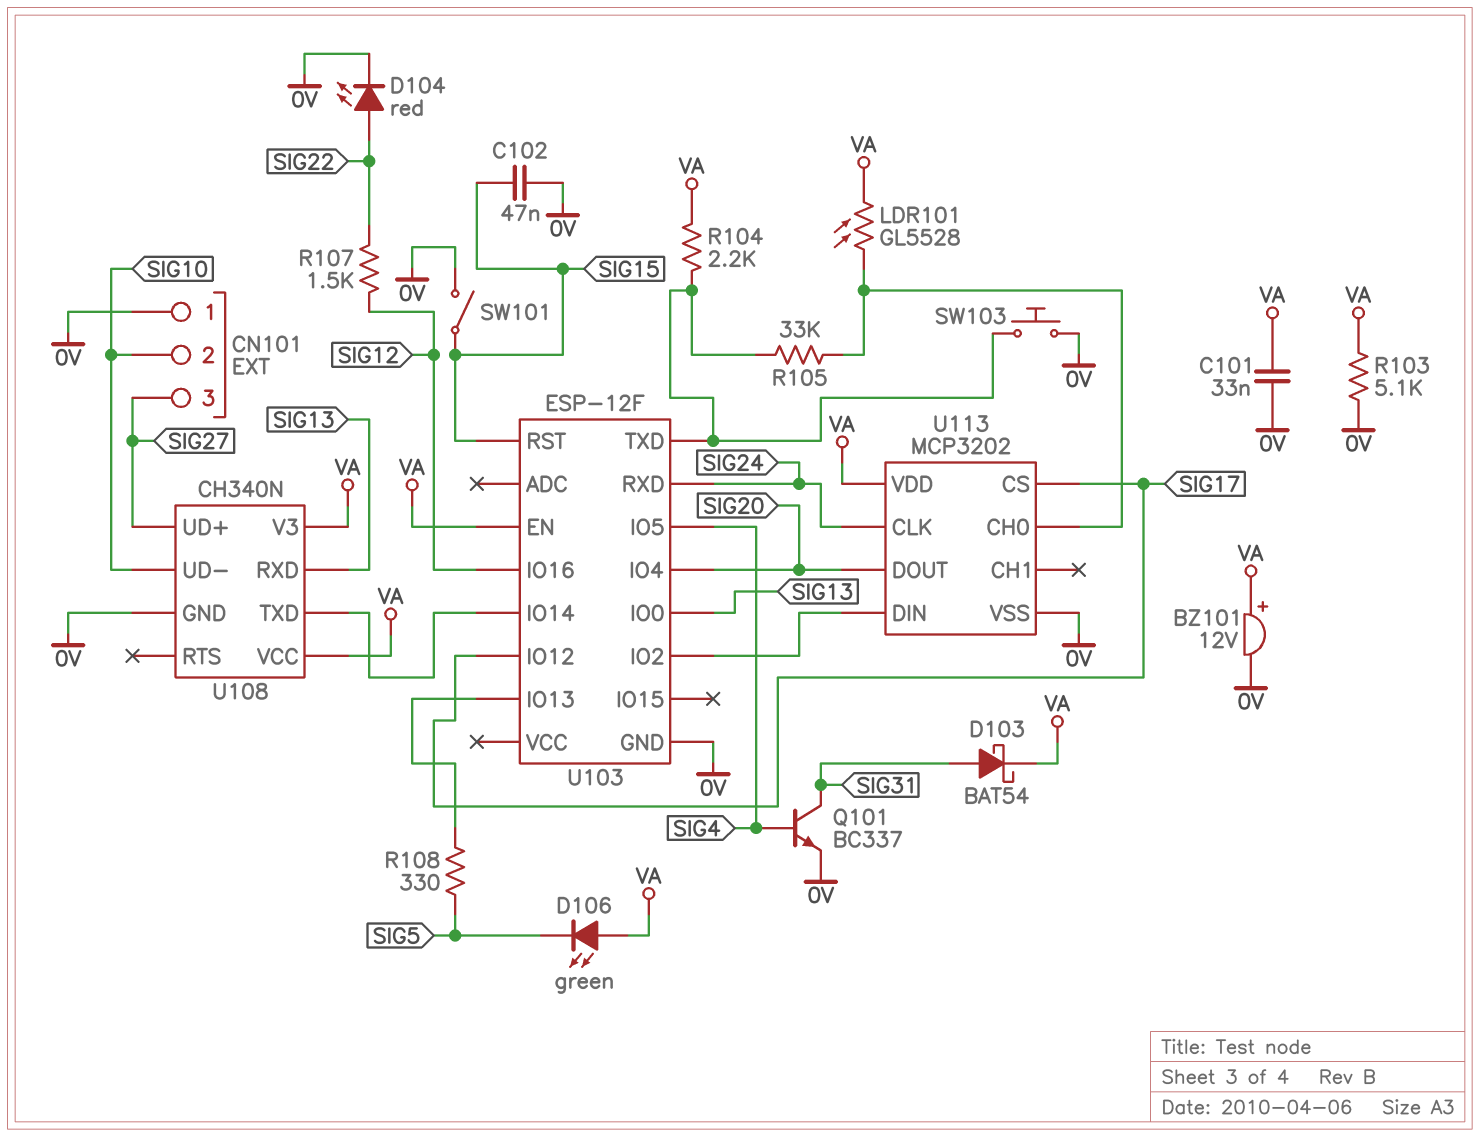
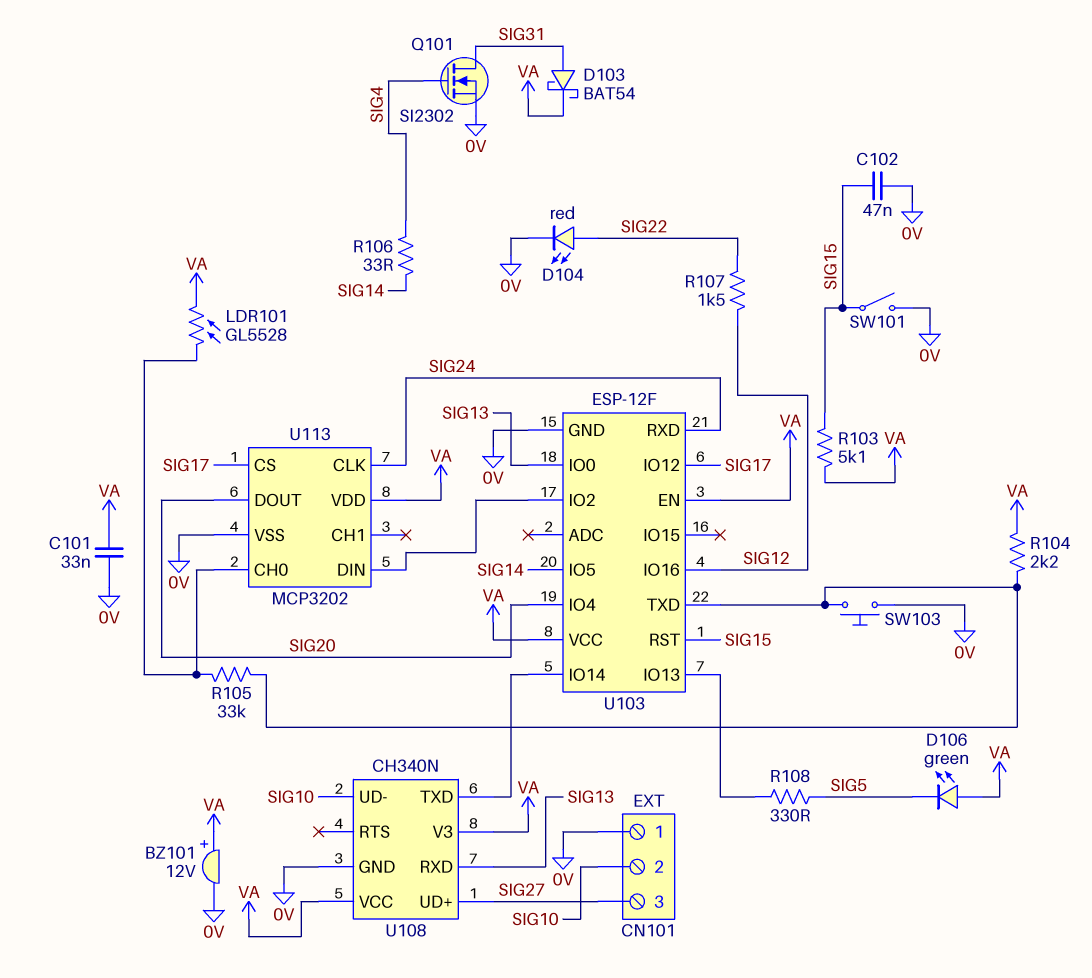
Q101: NPN BC337 (B SIG4, C SIG31, E 0V) -> NMOS SI2302 (G SIG4, D SIG31, S 0V)
R103: 5.1k (0V, VA) -> 5.1k (SIG15, VA)
R106: none -> 33 (SIG4, SIG14)
U103 pin IO5: SIG4 -> SIG14
U103 pin VCC: none -> VA

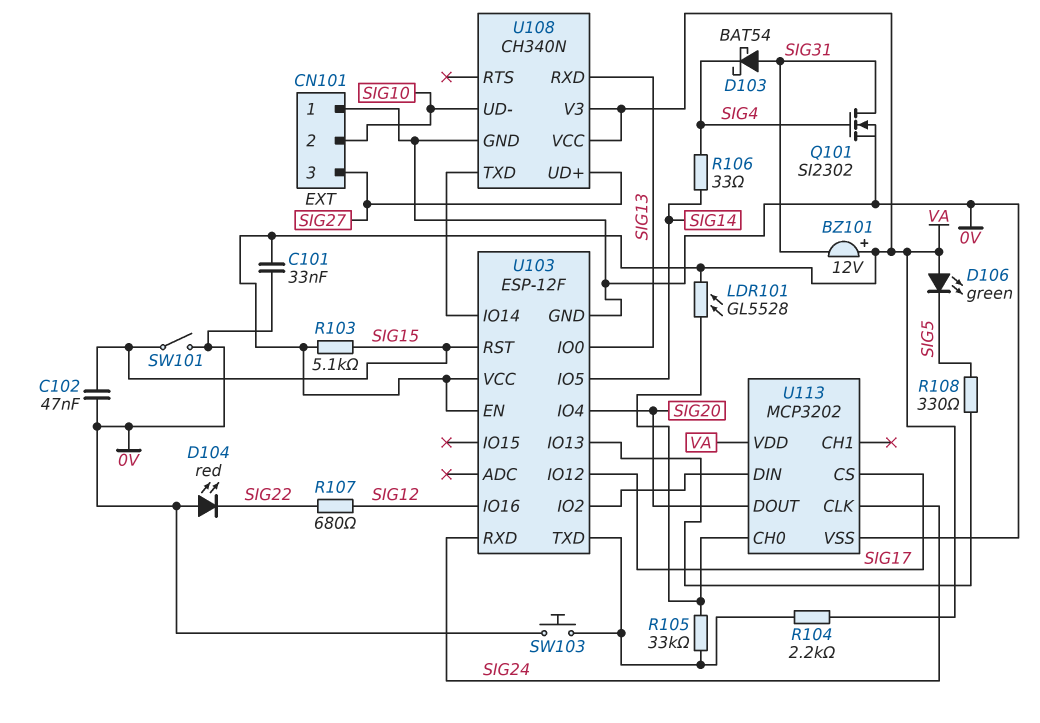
BZ101: buzzer 12V (plus VA, minus 0V) -> buzzer 12V (plus VA, minus SIG31)
D103: schottky BAT54 (A SIG31, K VA) -> schottky BAT54 (A SIG31, K SIG4)
D104: LED red (A SIG22, K 0V) -> LED red (A 0V, K SIG22)
R107: 1.5k (SIG12, SIG22) -> 680 (SIG12, SIG22)

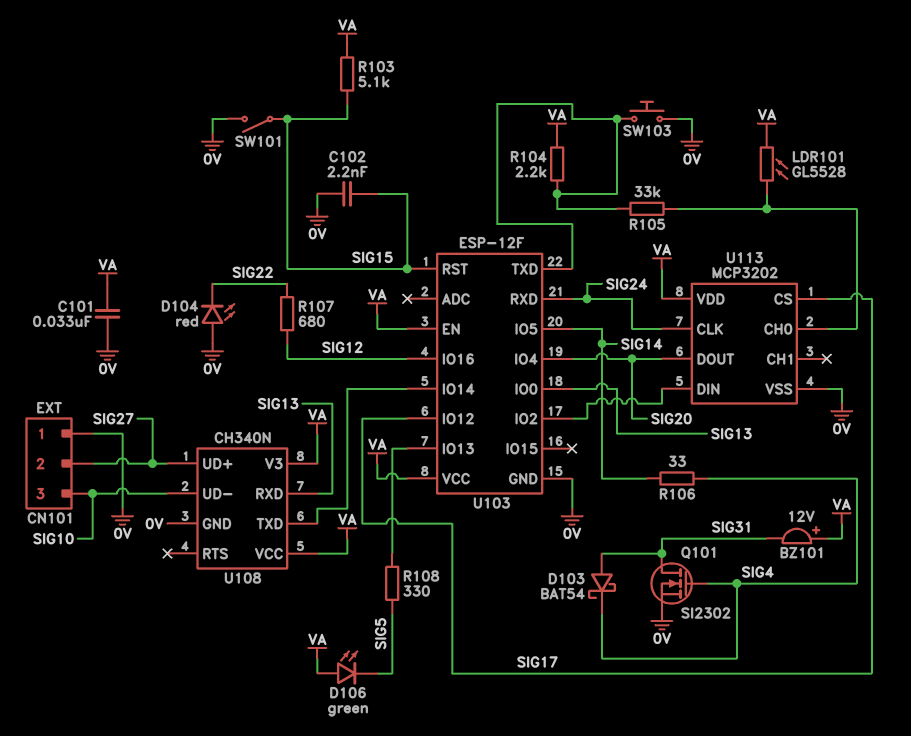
C102: 47nF (0V, SIG15) -> 2.2nF (0V, SIG15)
CN101 pin 2: SIG10 -> SIG27
CN101 pin 3: SIG27 -> SIG10

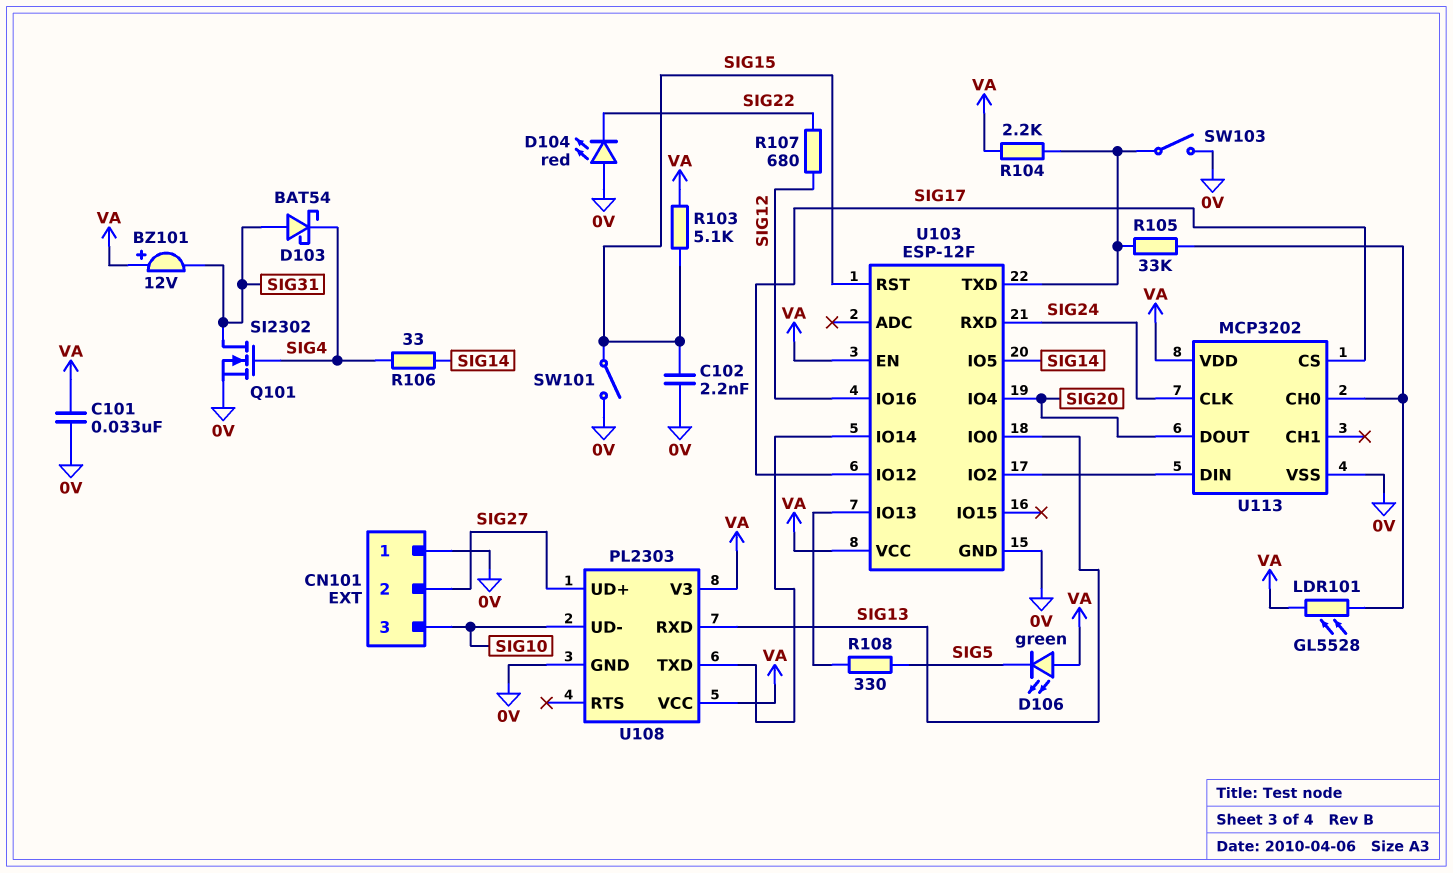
SW103: button (0V, U103/TXD) -> switch (0V, U103/TXD)
U108: CH340N -> PL2303

